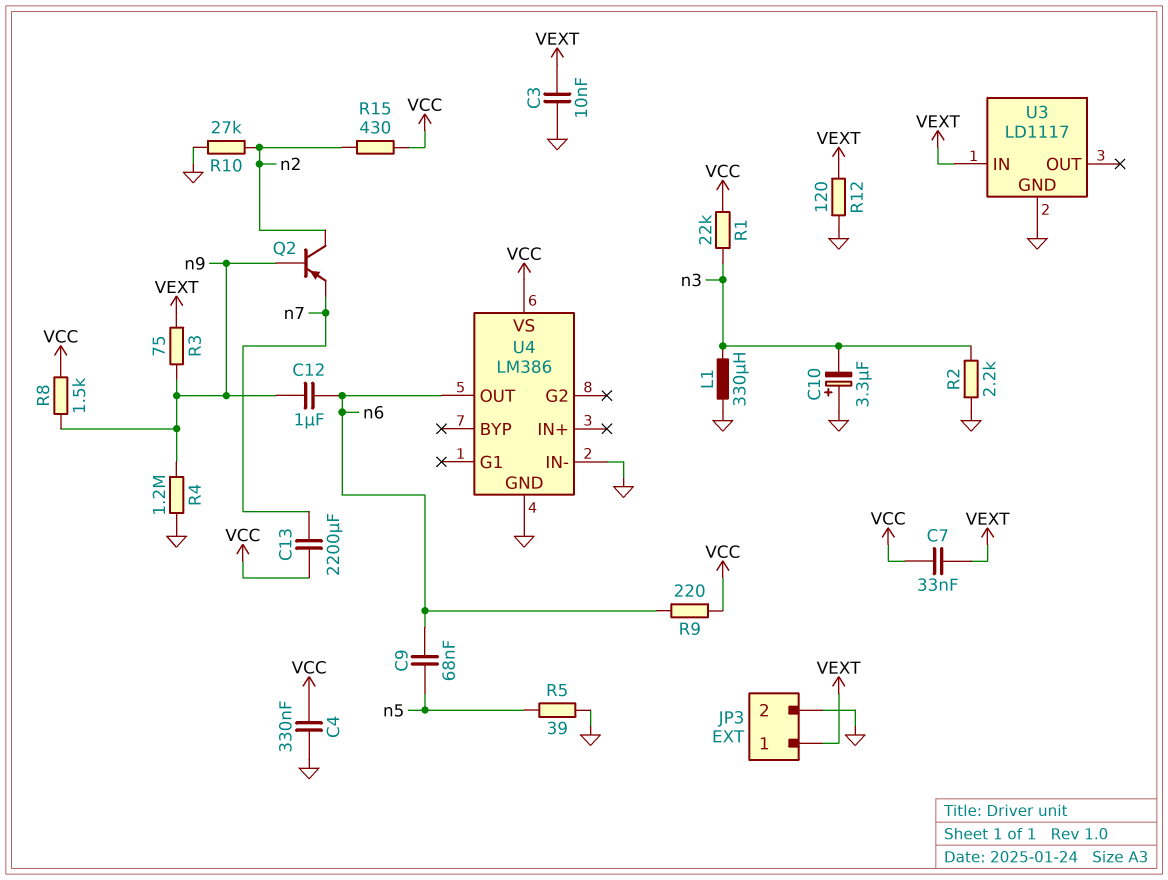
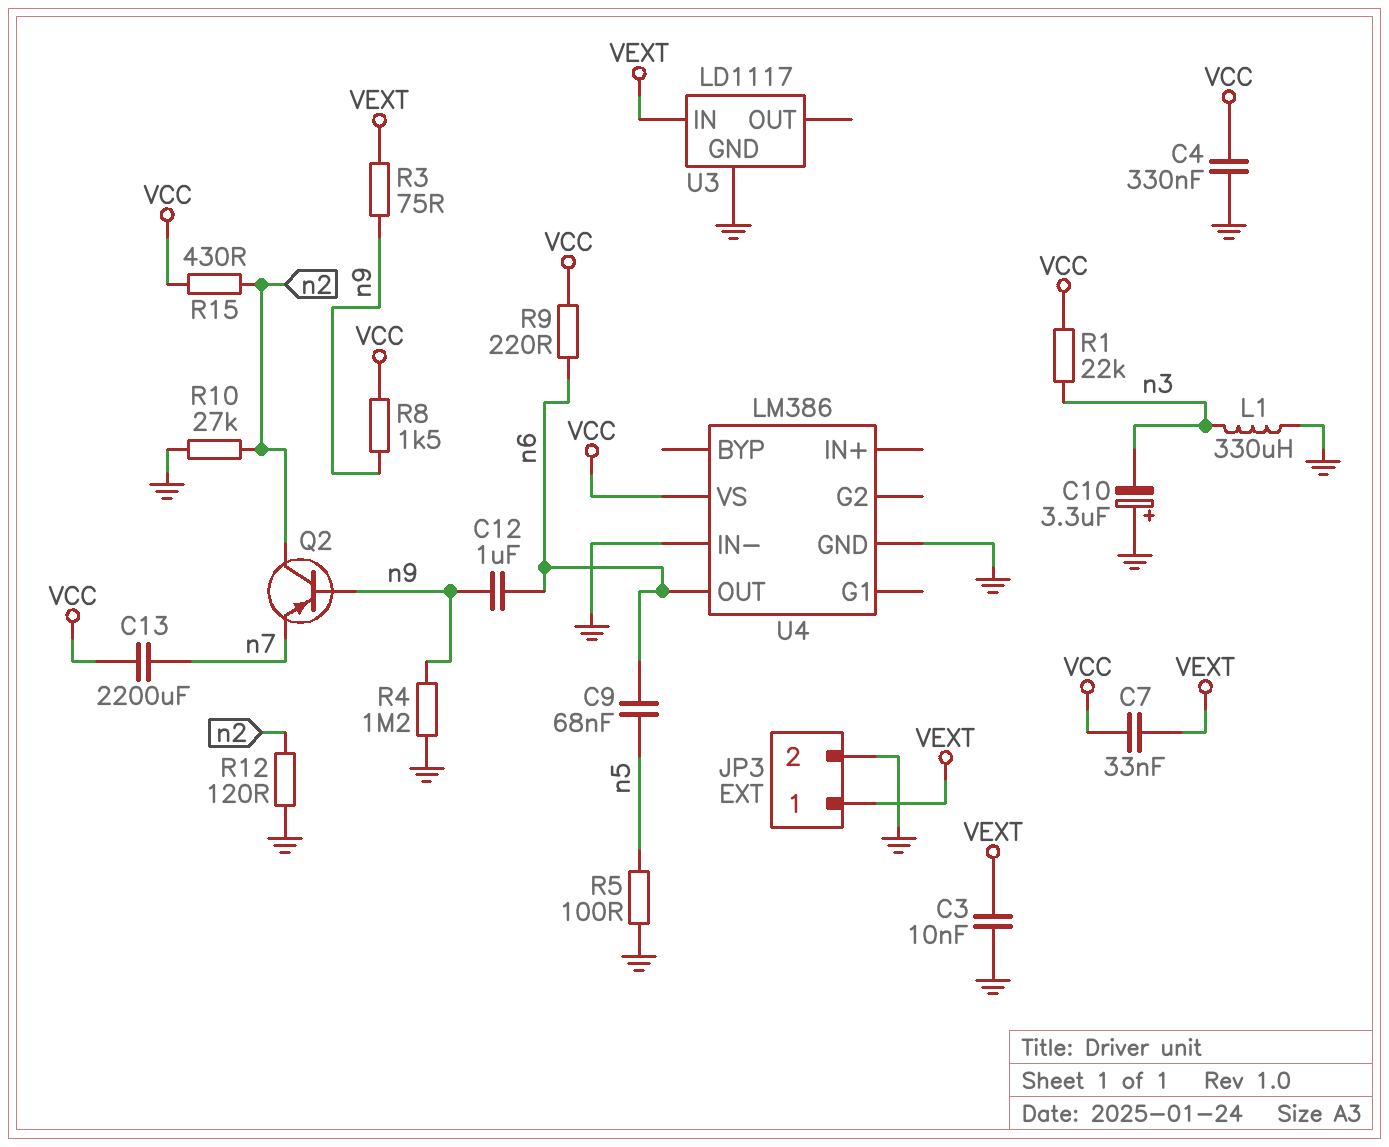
R2: 2.2k (GND, n3) -> none
R5: 39 (GND, n5) -> 100 (GND, n5)
R12: 120 (GND, VEXT) -> 120 (GND, n2)

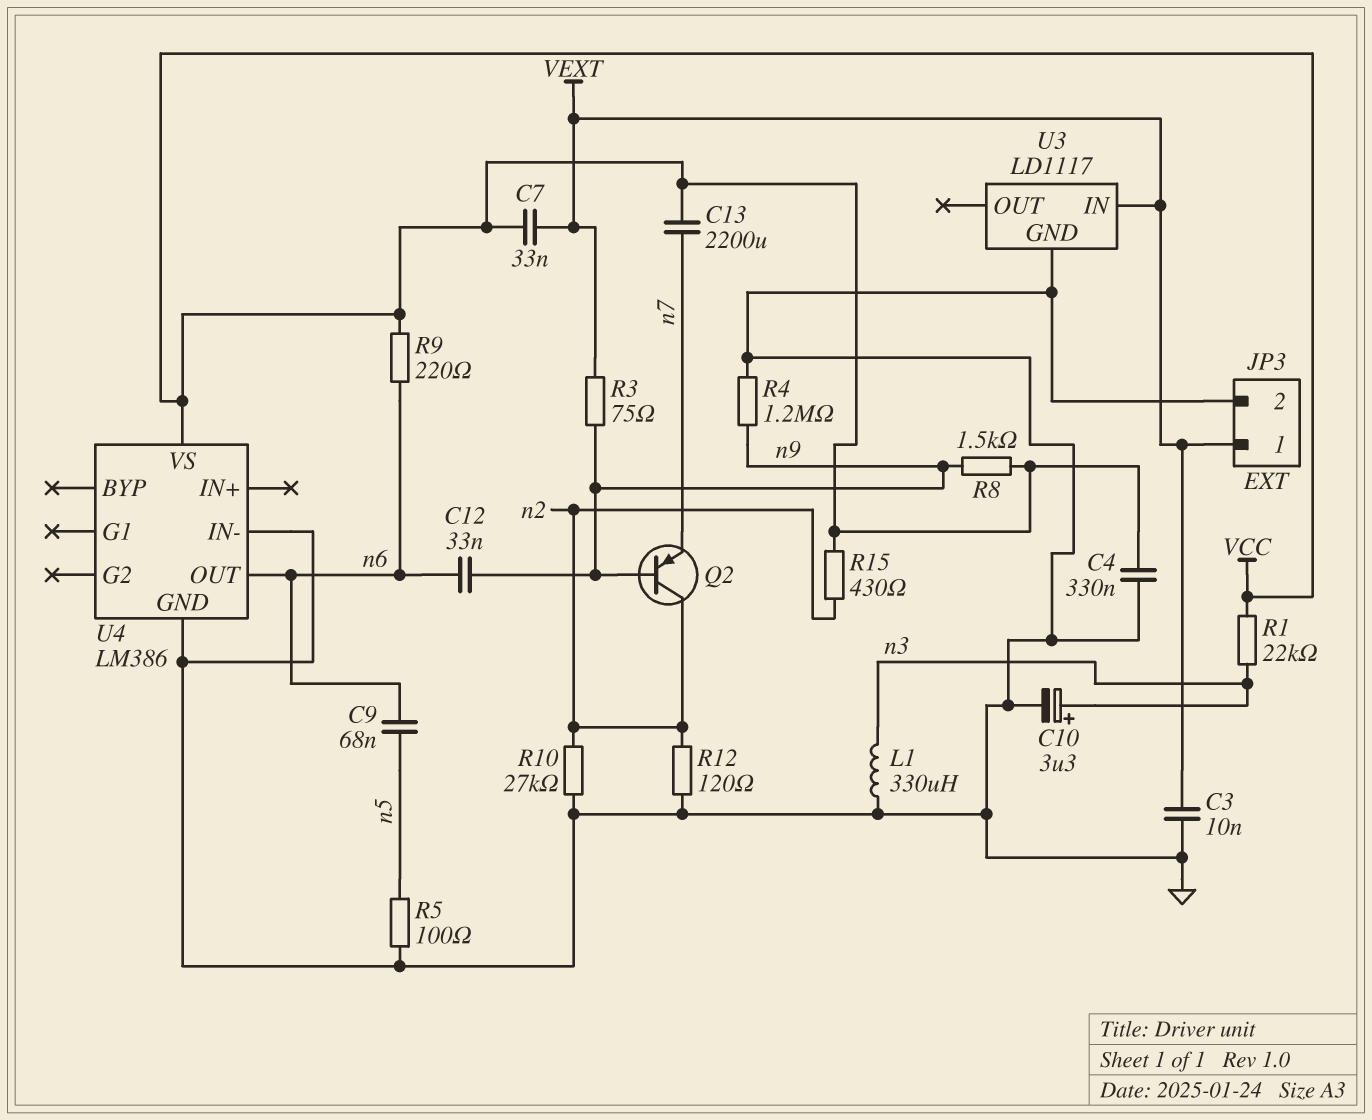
C10: 3.3uF (plus GND, minus n3) -> 3.3uF (plus n3, minus GND)
C12: 1uF (n6, n9) -> 33nF (n6, n9)

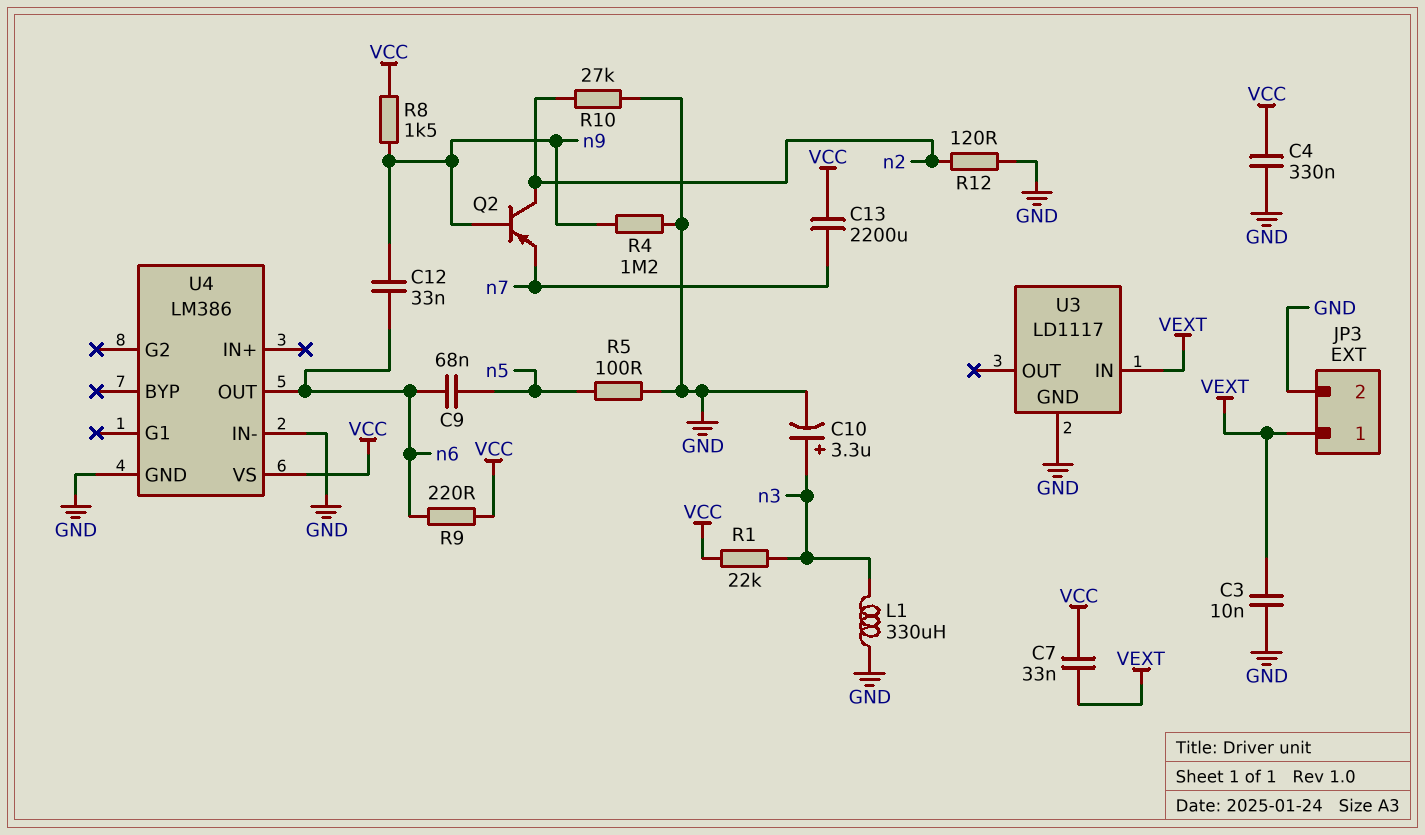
R3: 75 (VEXT, n9) -> none
R15: 430 (VCC, n2) -> none

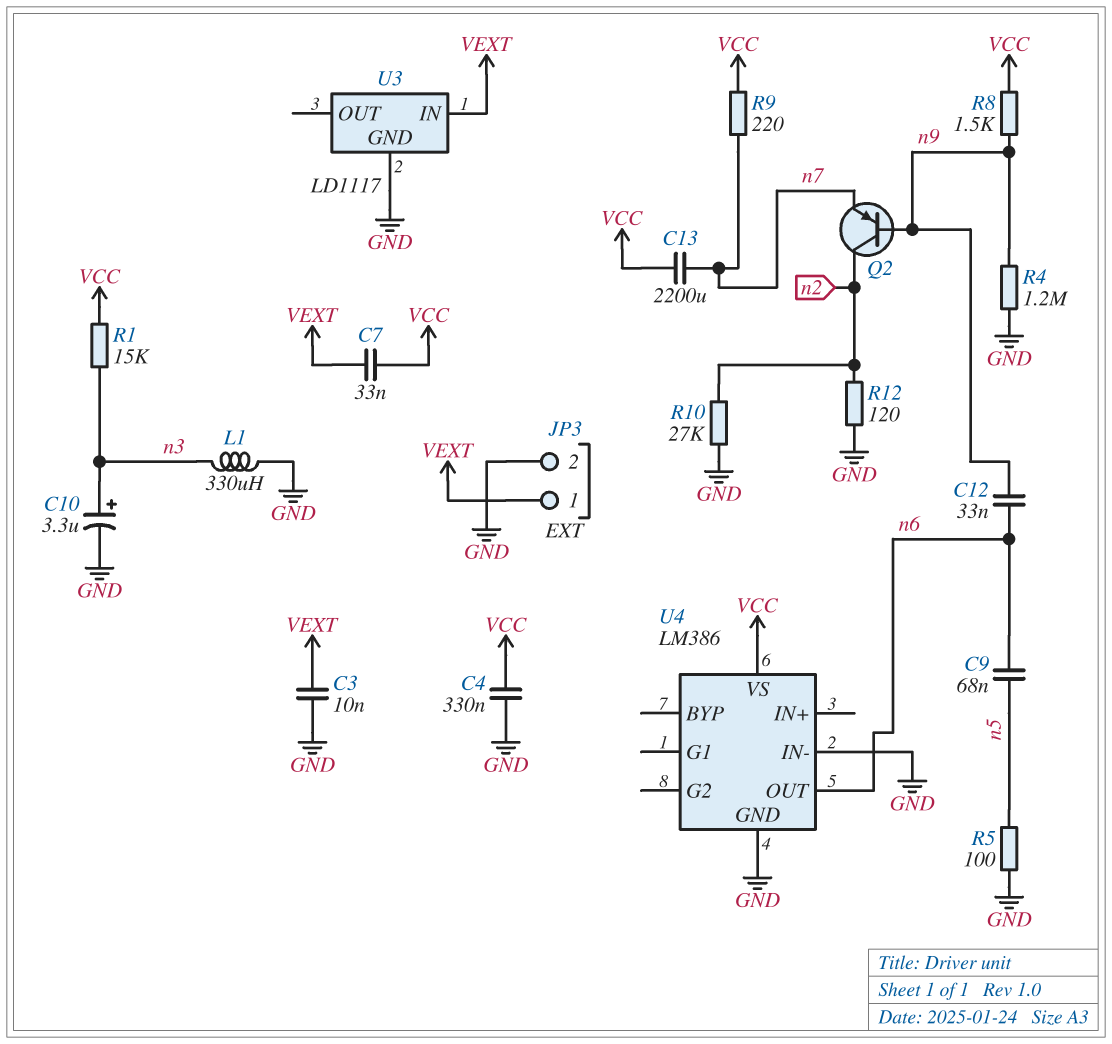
R1: 22k (VCC, n3) -> 15k (VCC, n3)
R9: 220 (VCC, n6) -> 220 (VCC, n7)

